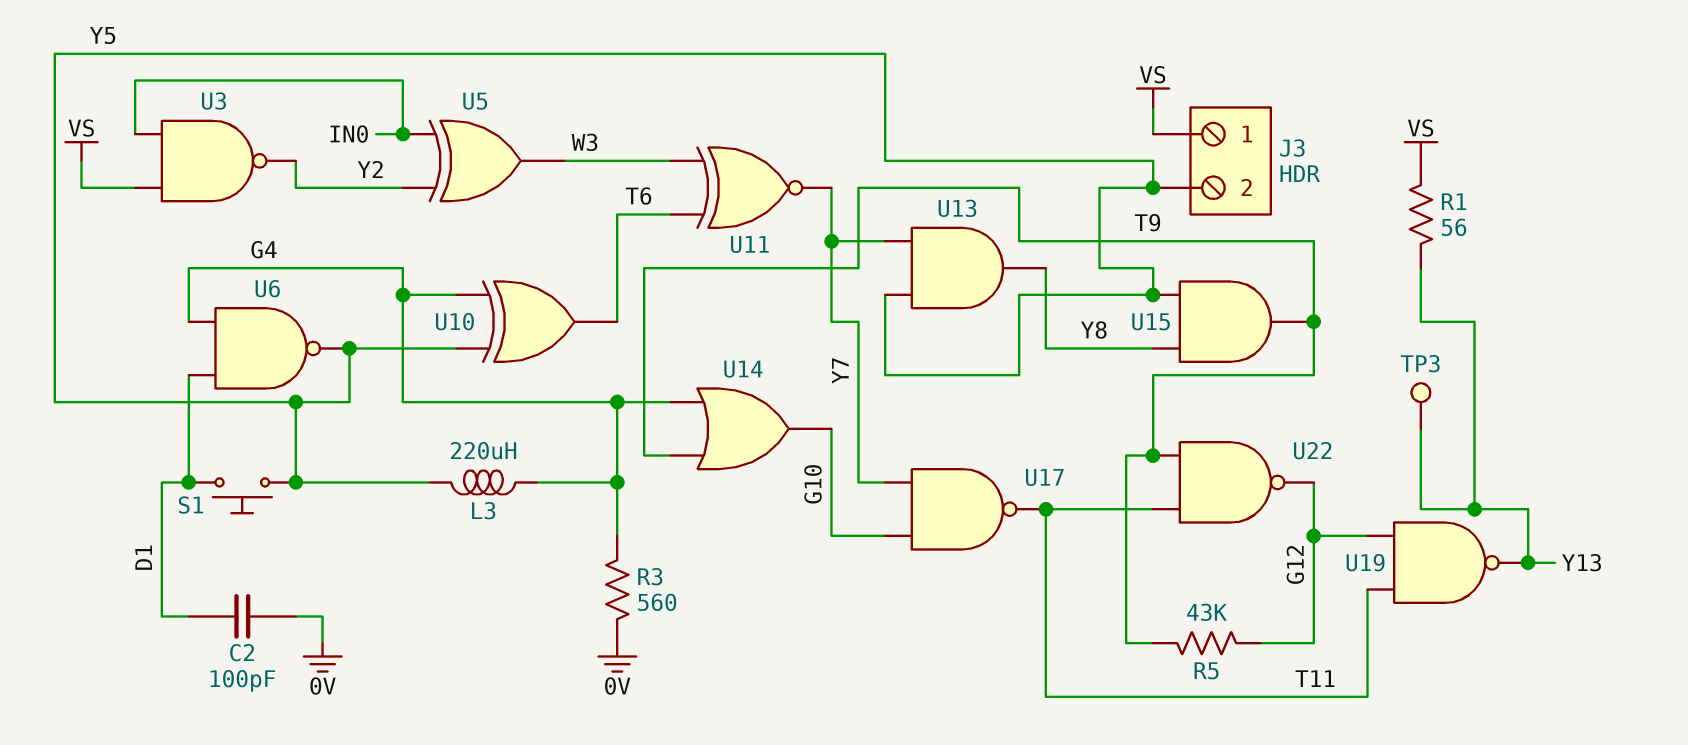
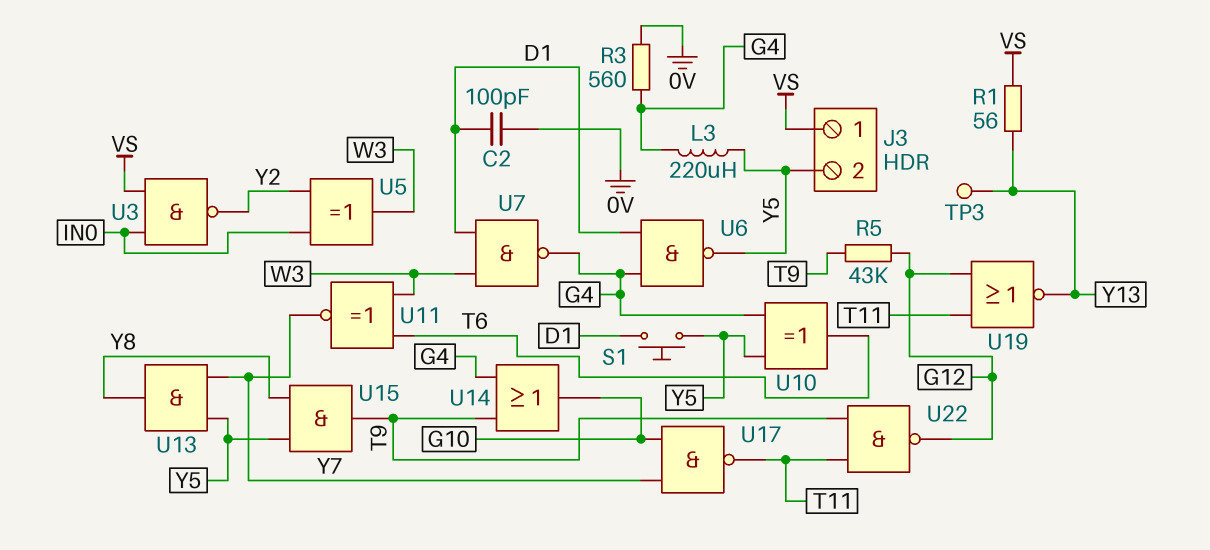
U7: none -> NAND (in D1, in W3, out G4)
U19: NAND (in G12, in T11, out Y13) -> NOR (in G12, in T11, out Y13)

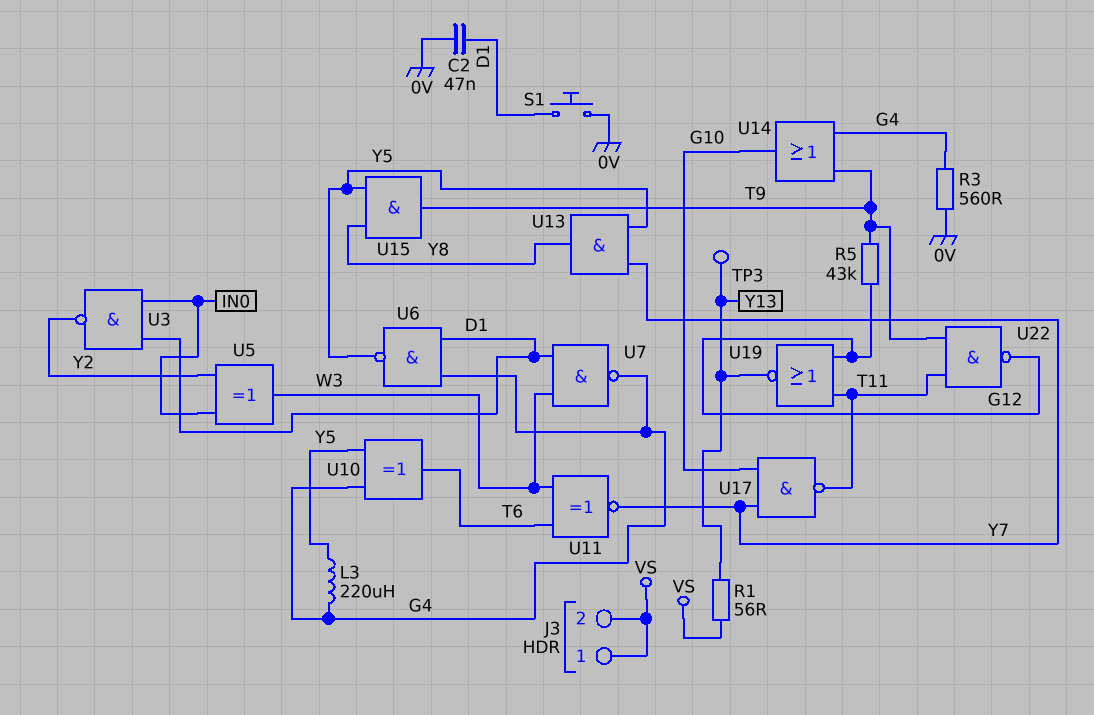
C2: 100pF (0V, D1) -> 47nF (0V, D1)
J3 pin 2: Y5 -> VS
S1: button (D1, Y5) -> button (0V, D1)
U3: NAND (in IN0, in VS, out Y2) -> NAND (in D1, in IN0, out Y2)

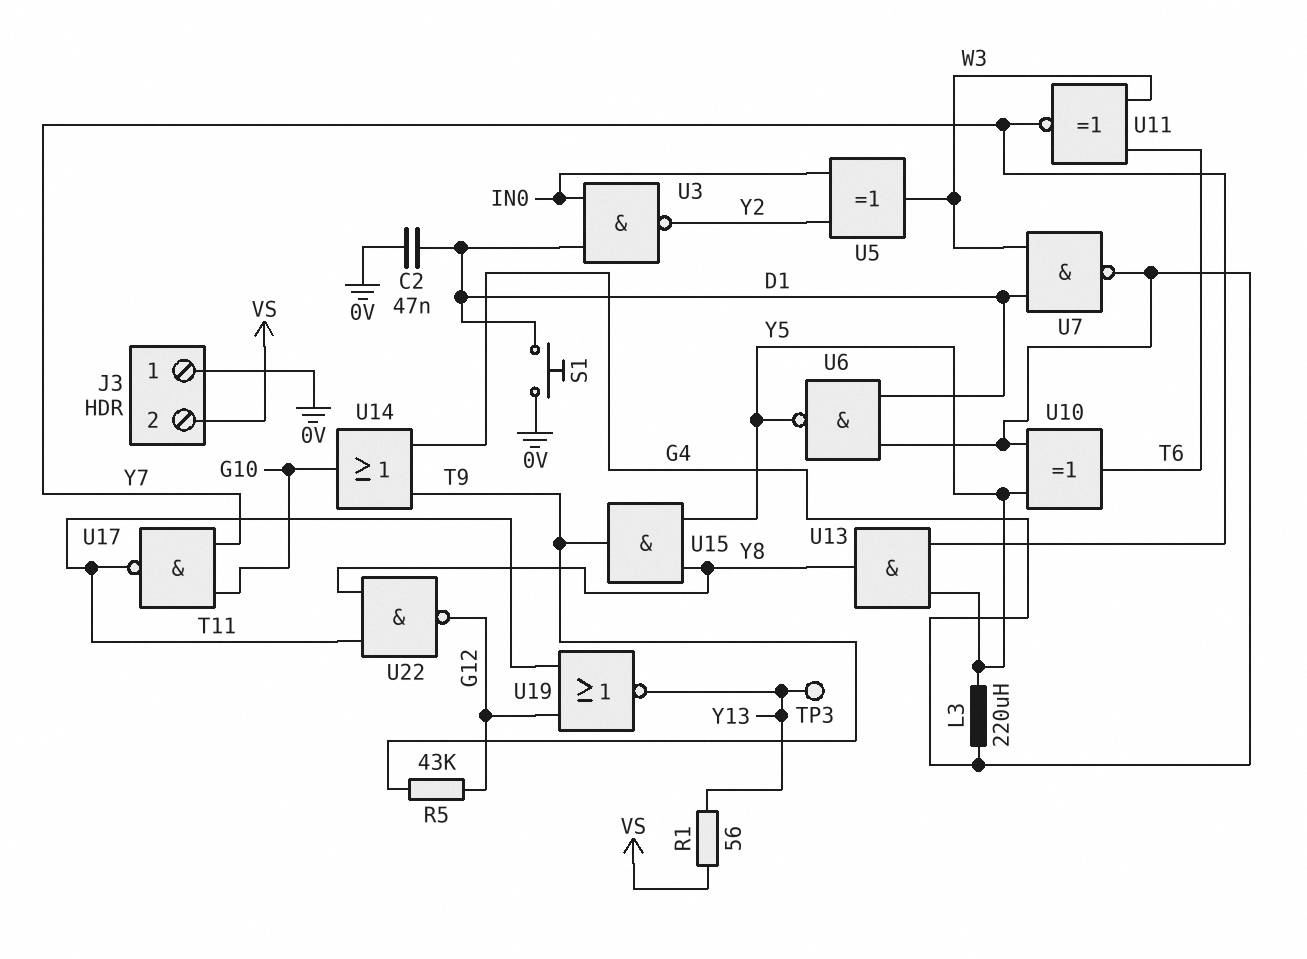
J3 pin 1: VS -> 0V
R3: 560 (0V, G4) -> none
U22: NAND (in T9, in T11, out G12) -> NAND (in T11, in Y8, out G12)

